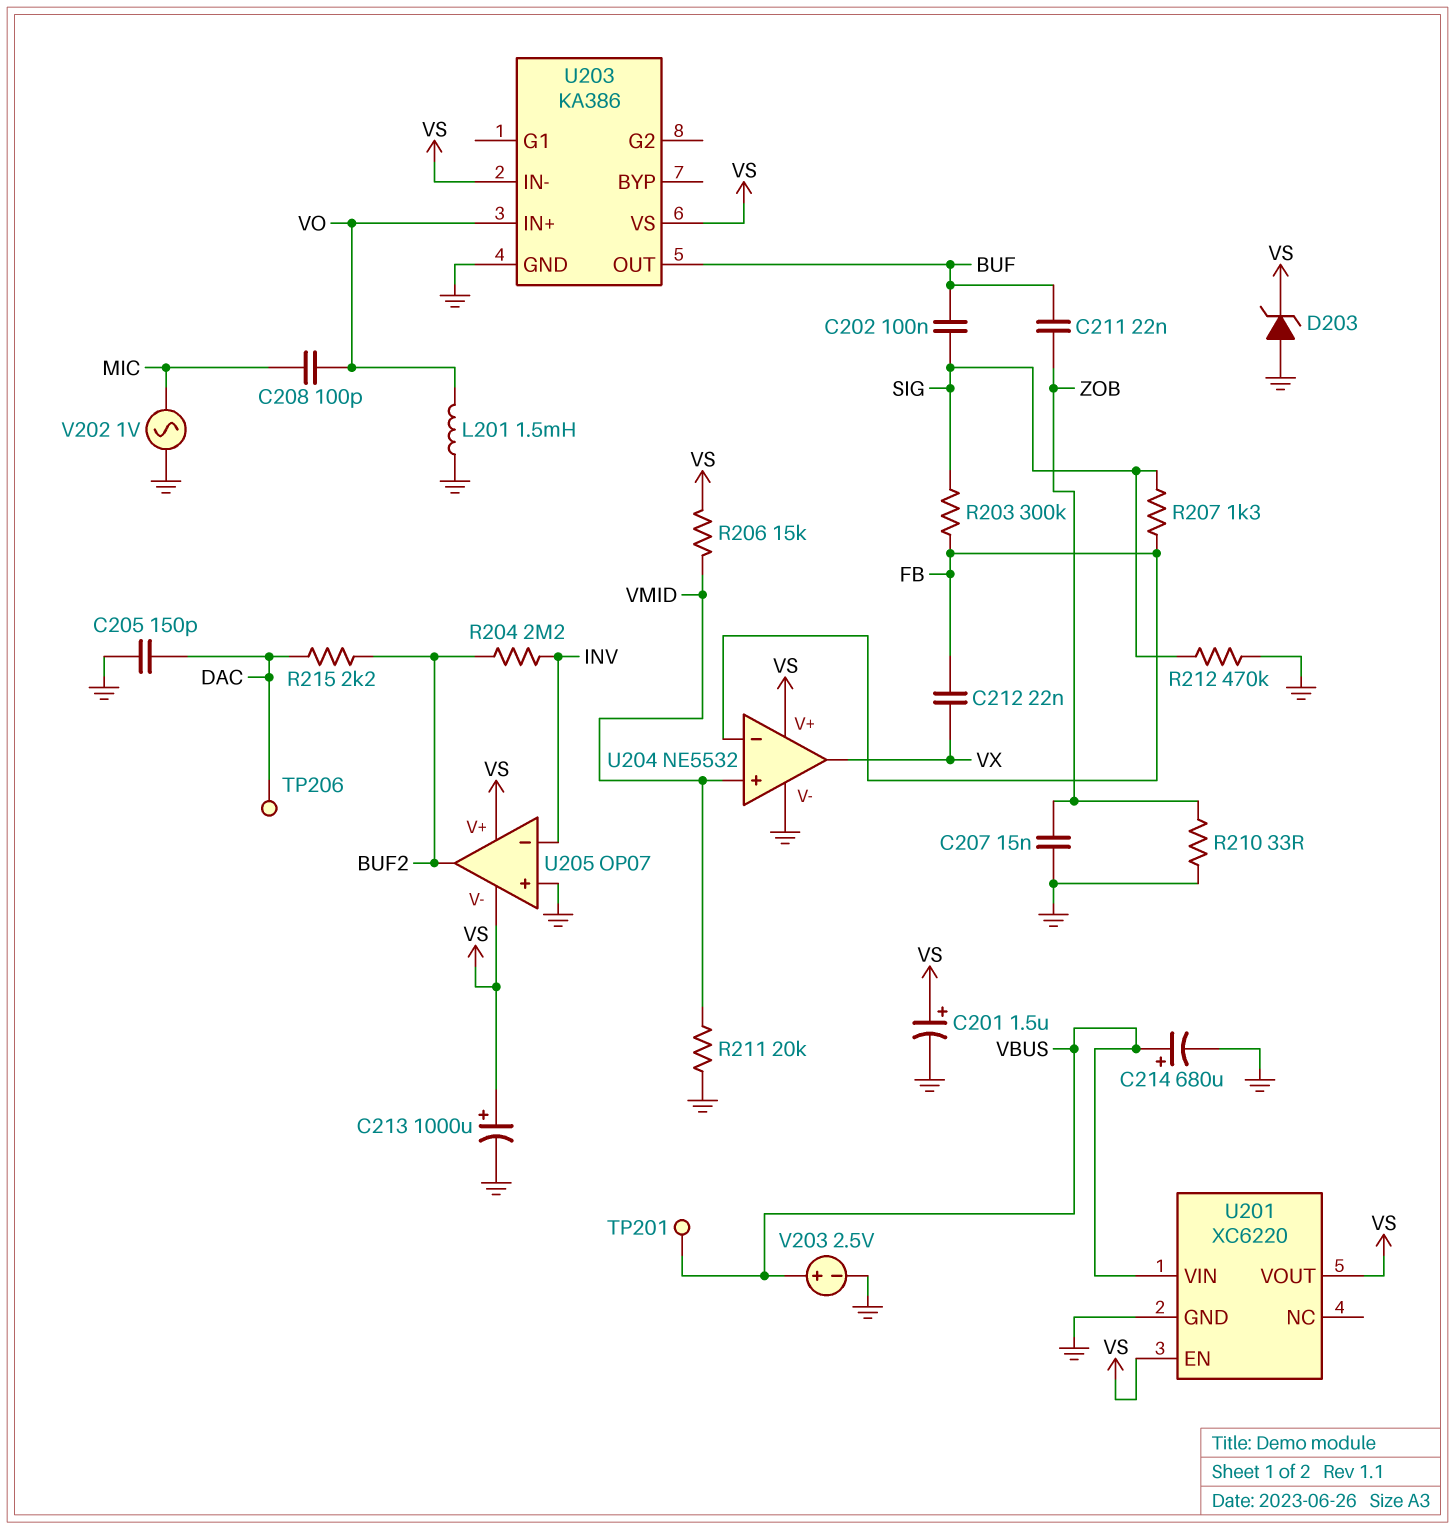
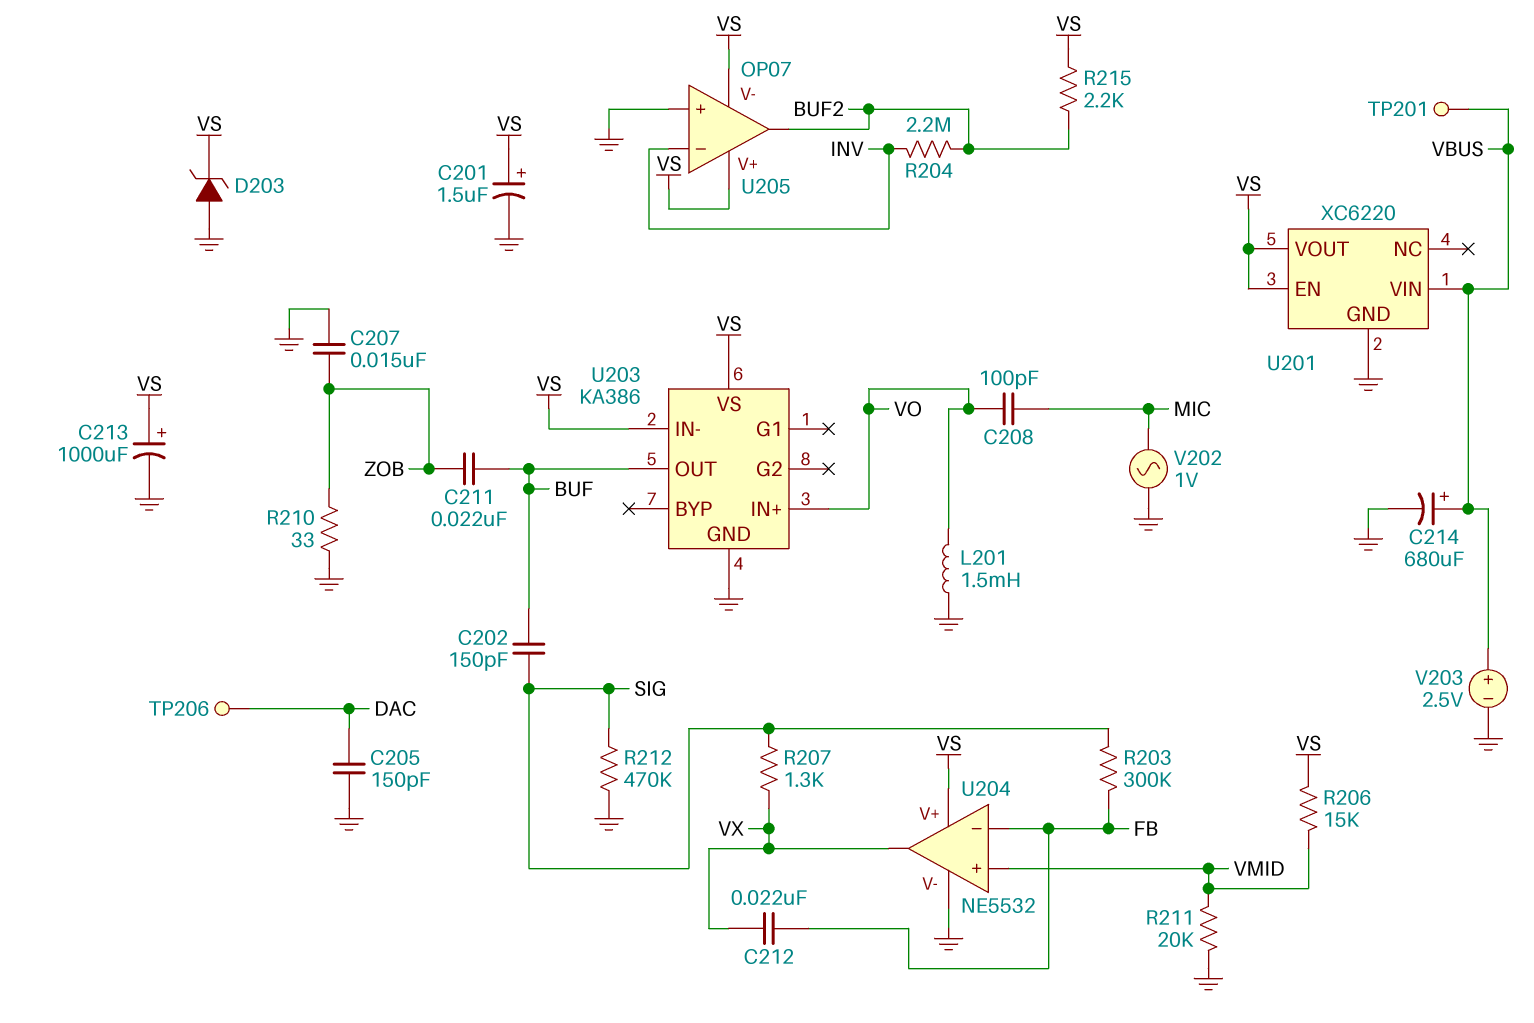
C202: 100nF (BUF, SIG) -> 150pF (BUF, SIG)
R207: 1.3k (FB, SIG) -> 1.3k (SIG, VX)
R215: 2.2k (BUF2, DAC) -> 2.2k (BUF2, VS)

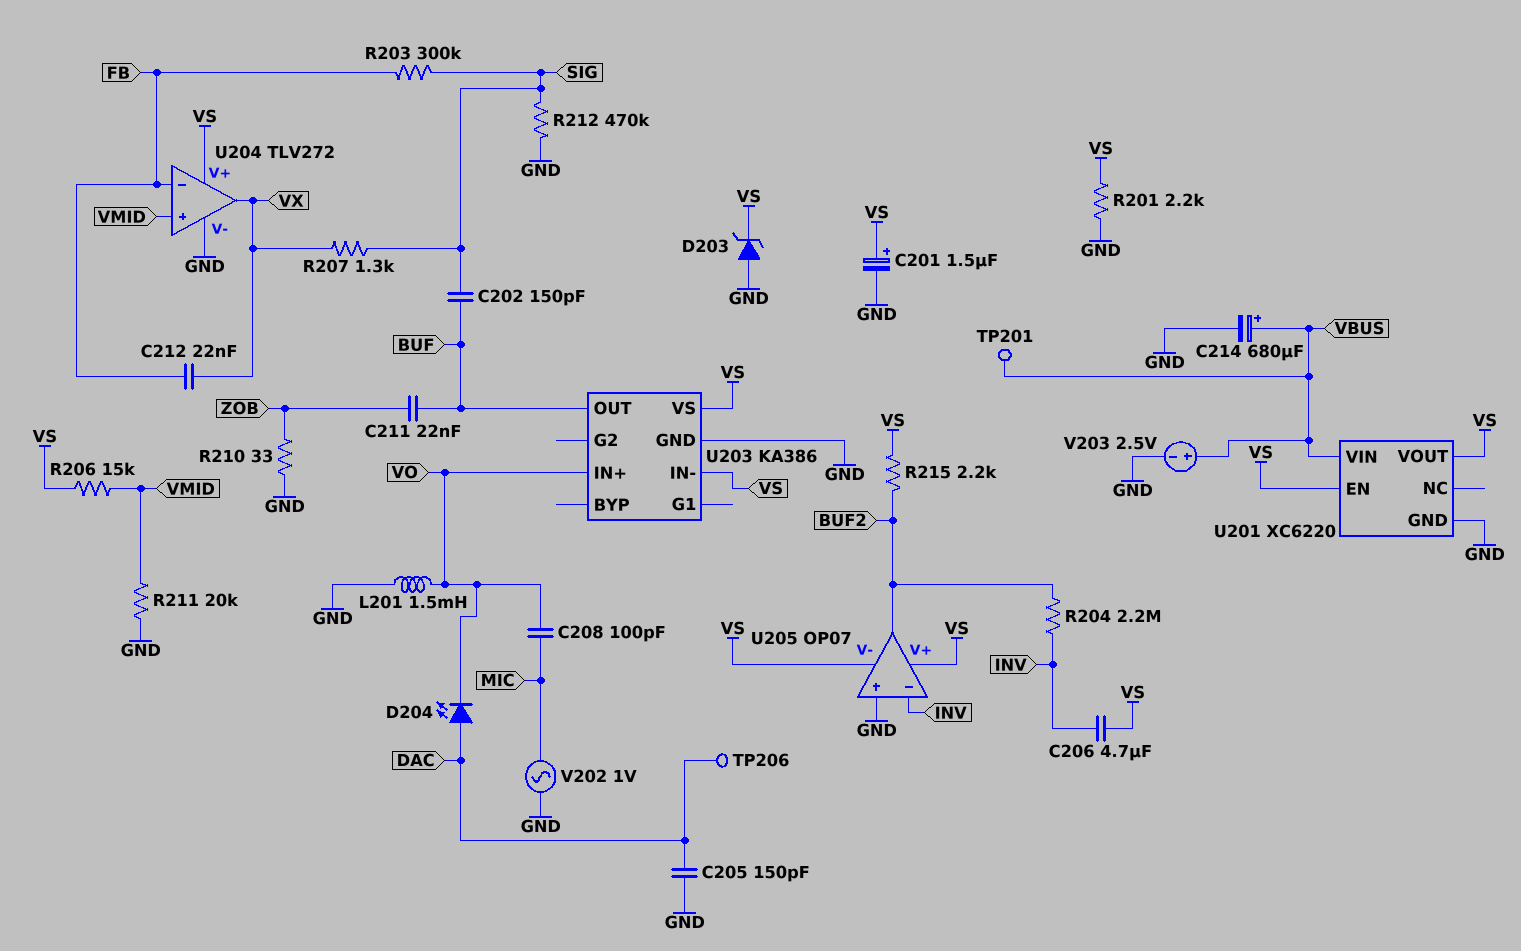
C206: none -> 4.7uF (INV, VS)
C207: 15nF (GND, ZOB) -> none
C213: 1000uF (plus VS, minus GND) -> none
D204: none -> LED (A DAC, K VO)
R201: none -> 2.2k (GND, VS)
U204: NE5532 -> TLV272

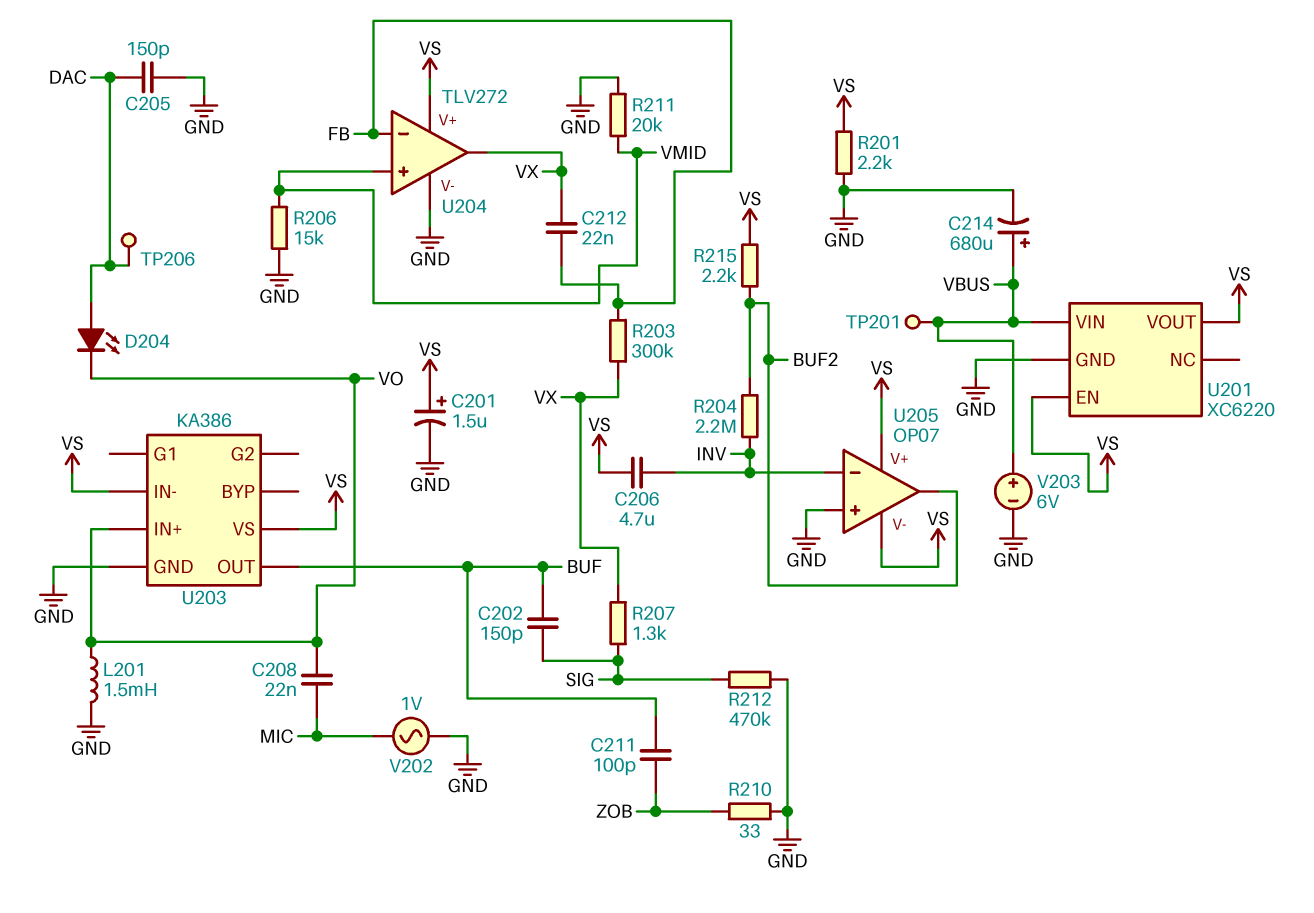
C208: 100pF (MIC, VO) -> 22nF (MIC, VO)
C211: 22nF (BUF, ZOB) -> 100pF (BUF, ZOB)
D203: zener (A GND, K VS) -> none
R203: 300k (FB, SIG) -> 300k (FB, VX)
R206: 15k (VMID, VS) -> 15k (GND, VMID)
V203: 2.5V (plus VBUS, minus GND) -> 6V (plus VBUS, minus GND)

